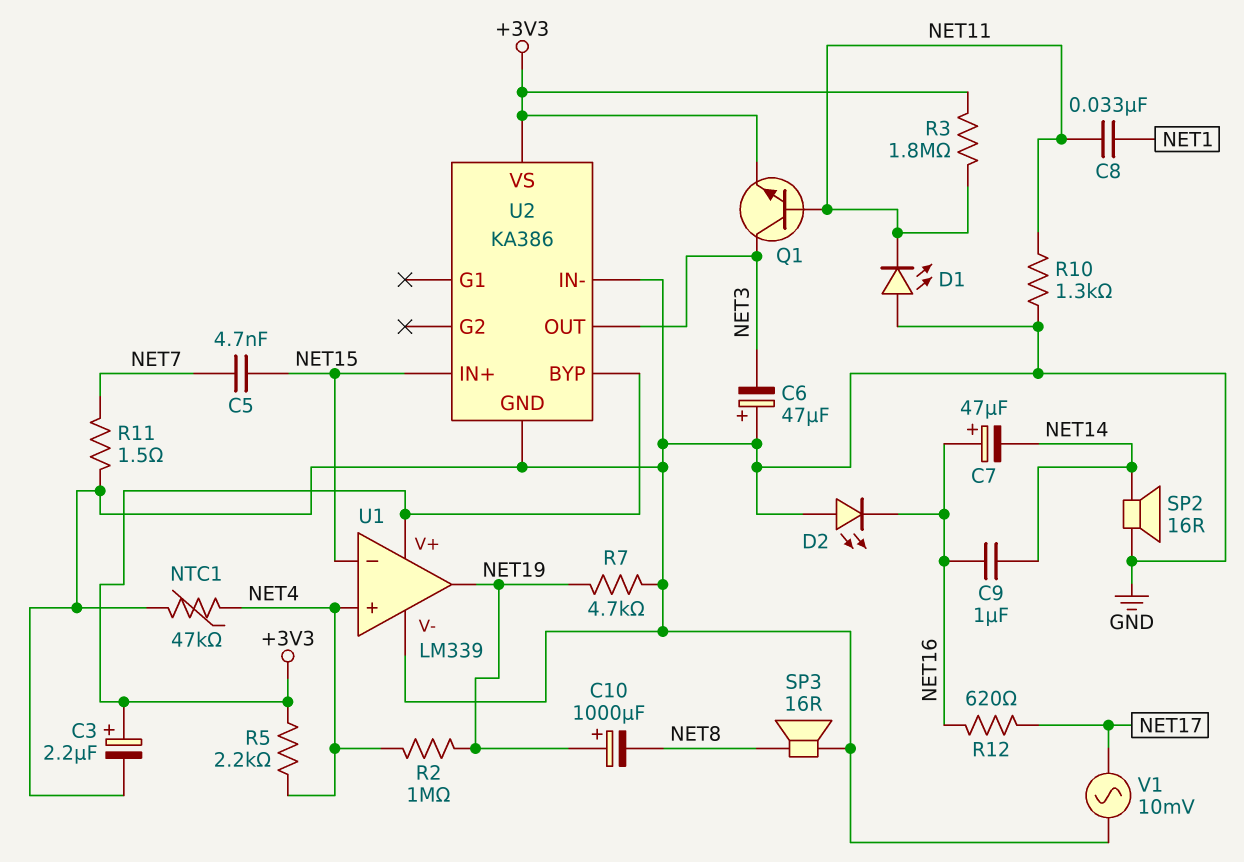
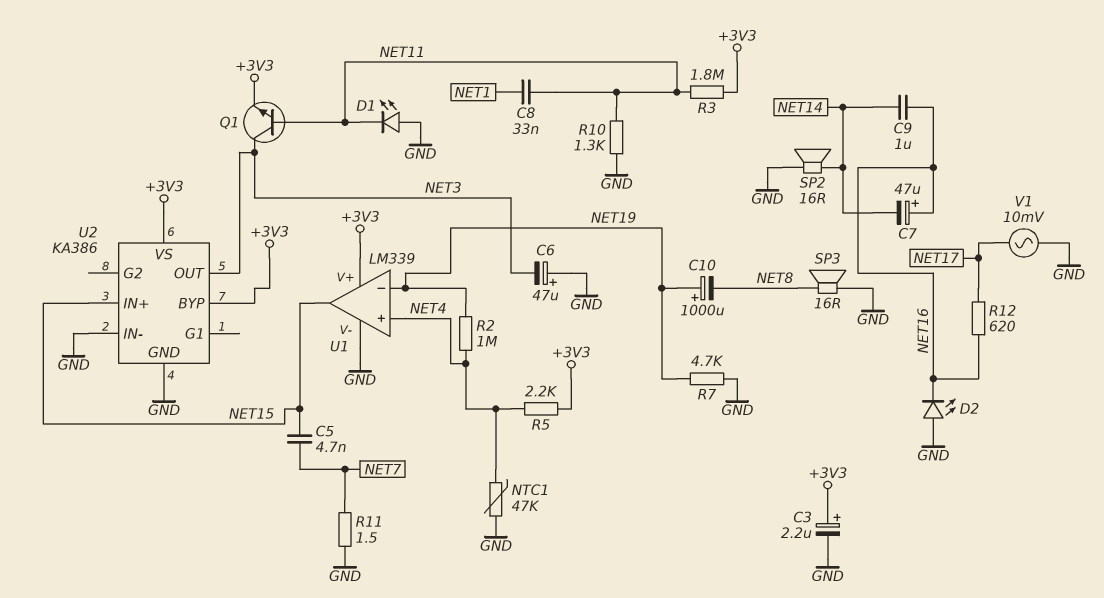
U1 pin in-: NET15 -> NET19
U1 pin out: NET19 -> NET15

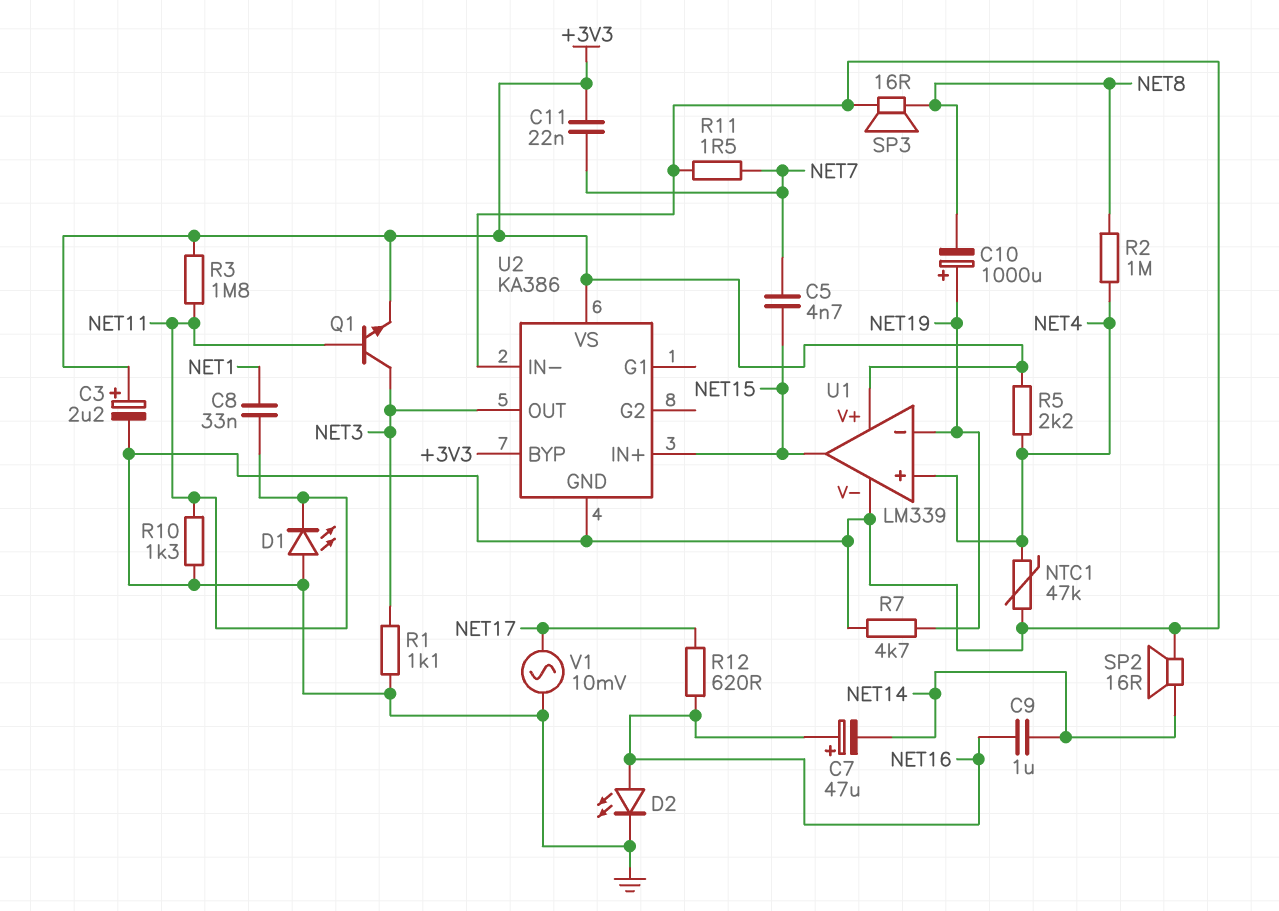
C6: 47uF (plus GND, minus NET3) -> none
C11: none -> 22nF (+3V3, NET7)
D2: LED (A GND, K NET16) -> LED (A NET16, K GND)
R1: none -> 1.1k (GND, NET3)
R2: 1M (NET4, NET19) -> 1M (NET4, NET8)

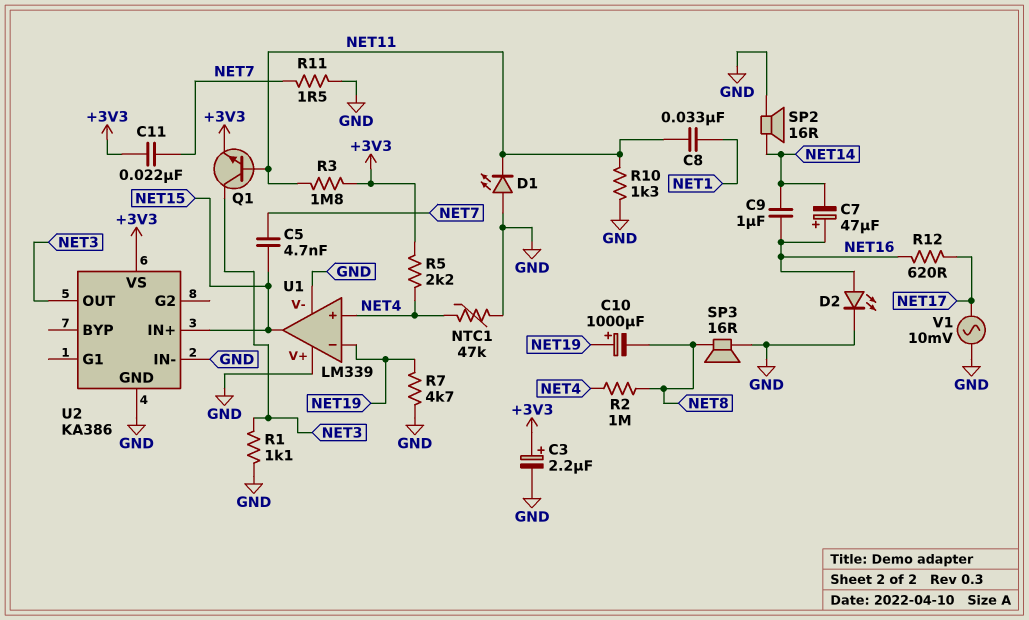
U1 pin V+: +3V3 -> GND
U2 pin BYP: +3V3 -> none

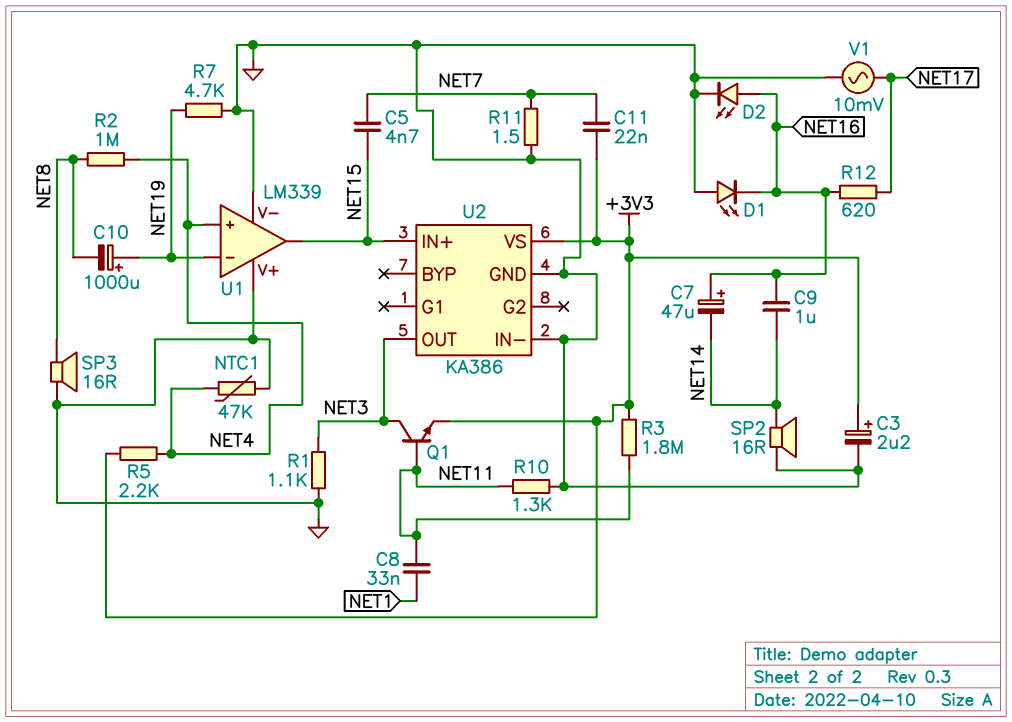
D1: LED (A GND, K NET11) -> LED (A GND, K NET16)

